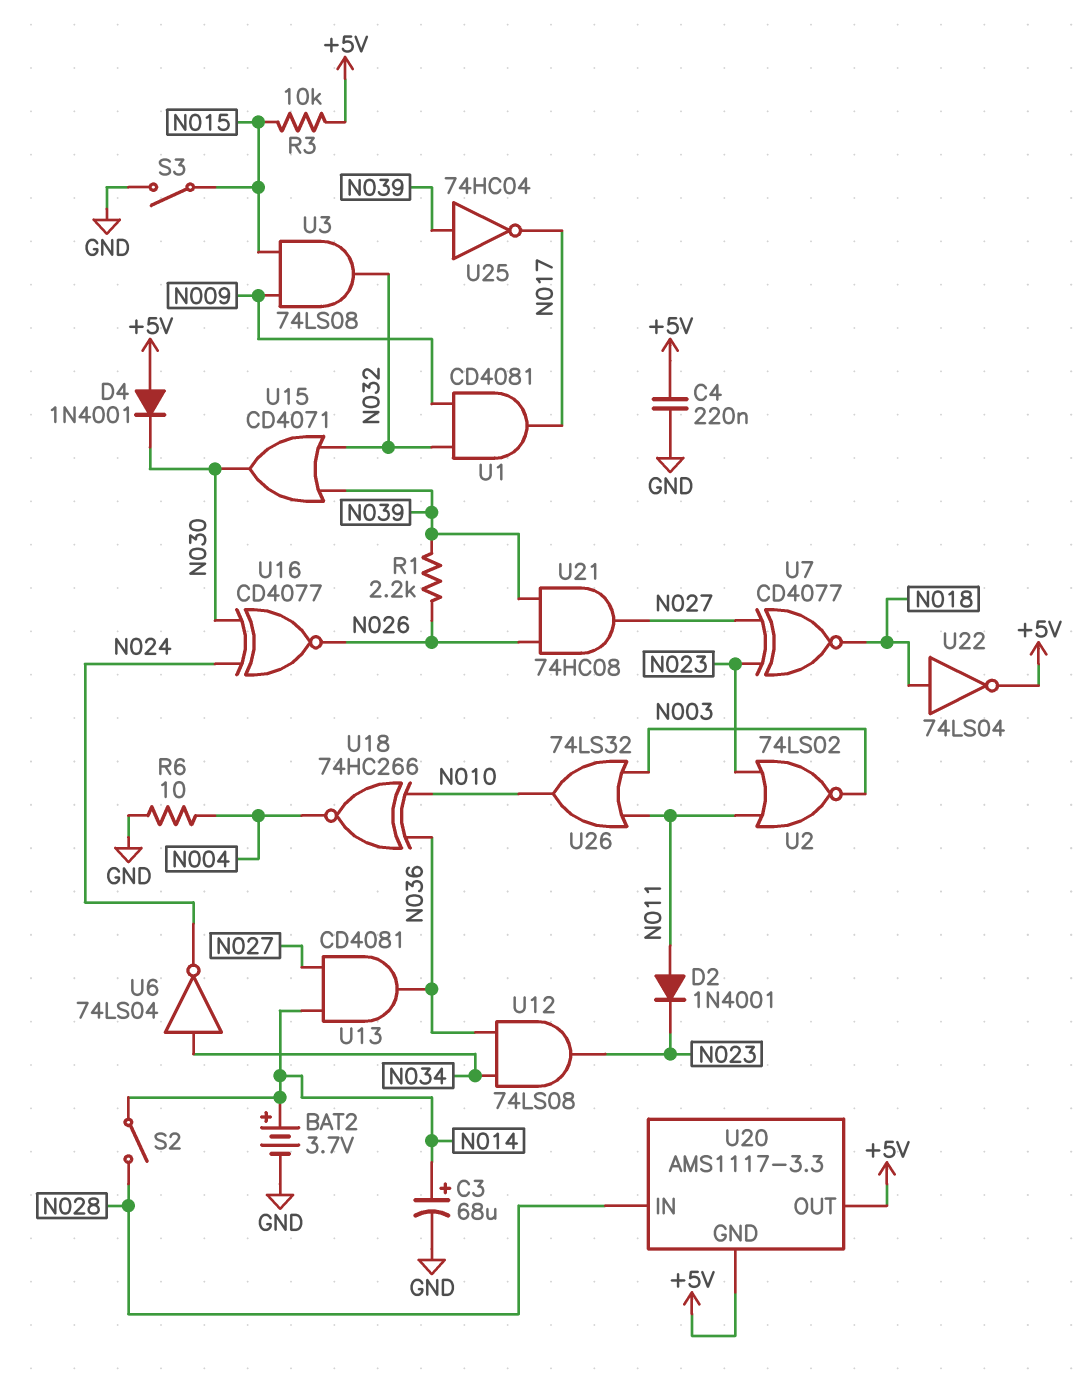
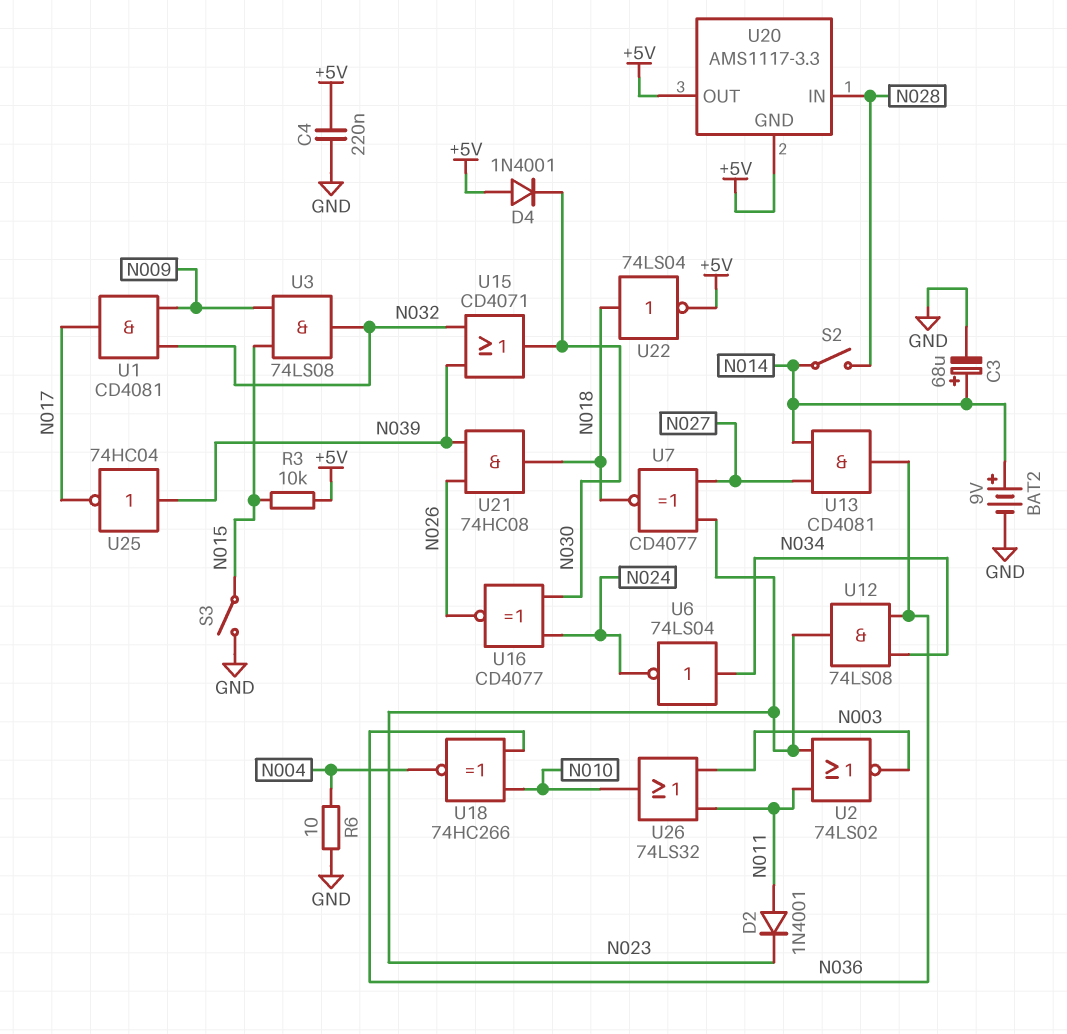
BAT2: 3.7V (plus N014, minus GND) -> 9V (plus N014, minus GND)
R1: 2.2k (N026, N039) -> none
U21: AND 74HC08 (in N026, in N039, out N027) -> AND 74HC08 (in N026, in N039, out N018)

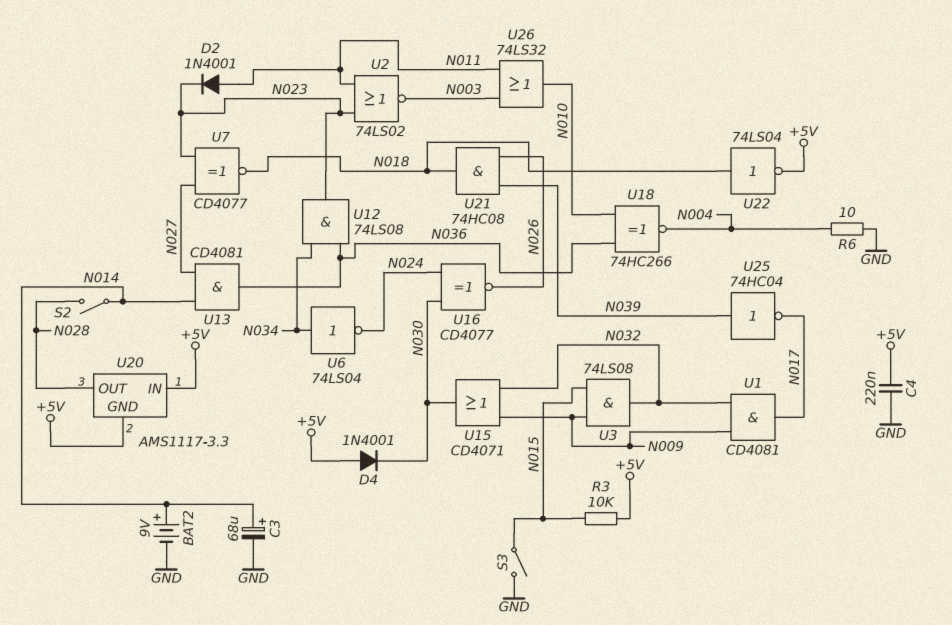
U15: OR CD4071 (in N032, in N039, out N030) -> OR CD4071 (in N009, in N032, out N030)
U20 pin IN: N028 -> +5V
U20 pin OUT: +5V -> N028

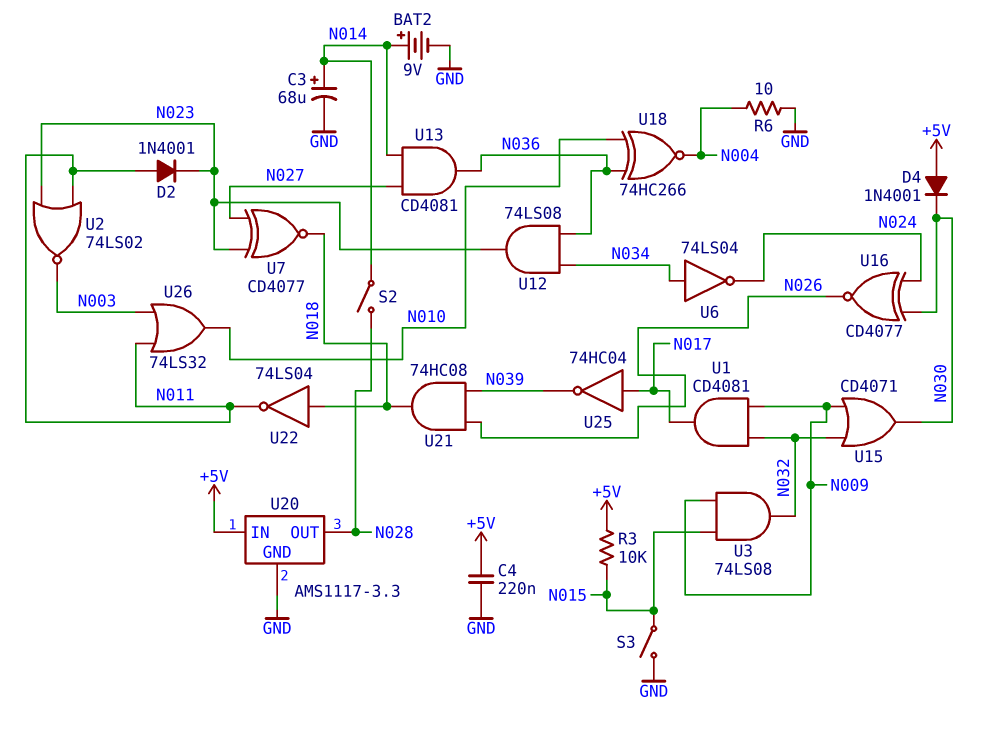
U20 pin GND: +5V -> GND
U22: NOT 74LS04 (in N018, out +5V) -> NOT 74LS04 (in N018, out N011)
U25: NOT 74HC04 (in N039, out N017) -> NOT 74HC04 (in N017, out N039)

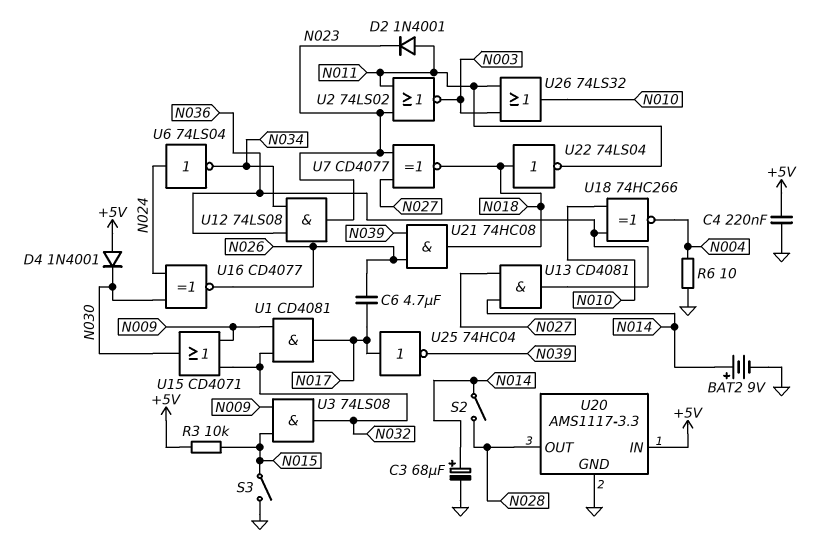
C6: none -> 4.7uF (N017, N026)
U6: NOT 74LS04 (in N034, out N024) -> NOT 74LS04 (in N024, out N034)

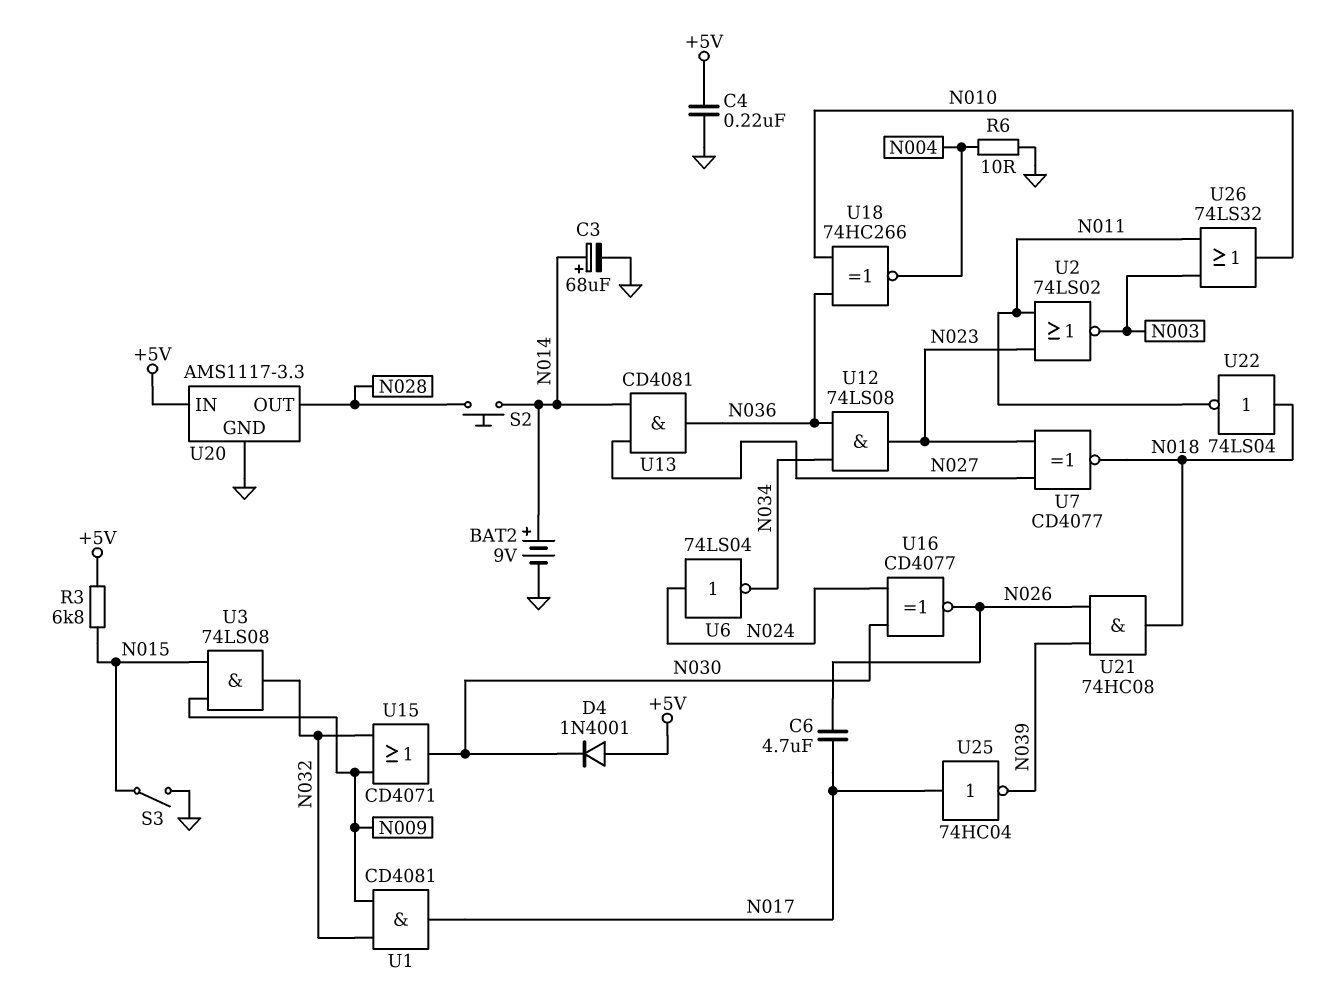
D2: diode 1N4001 (A N011, K N023) -> none
R3: 10k (+5V, N015) -> 6.8k (+5V, N015)
S2: switch (N014, N028) -> button (N014, N028)

